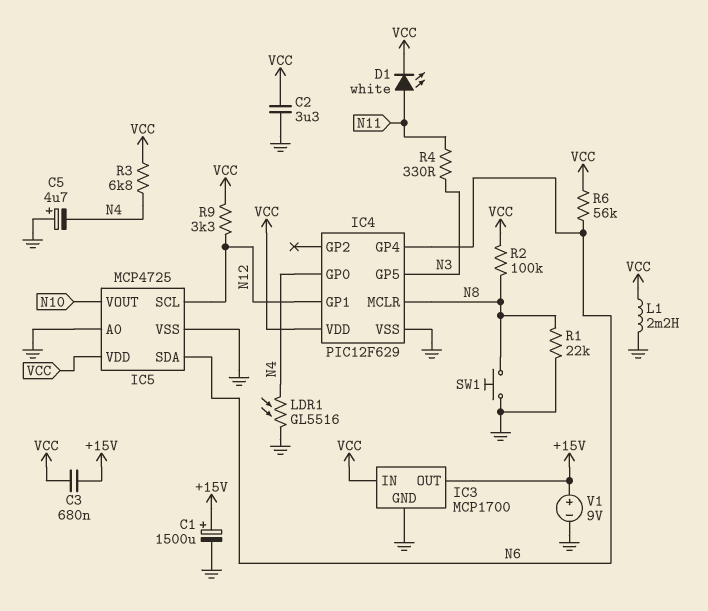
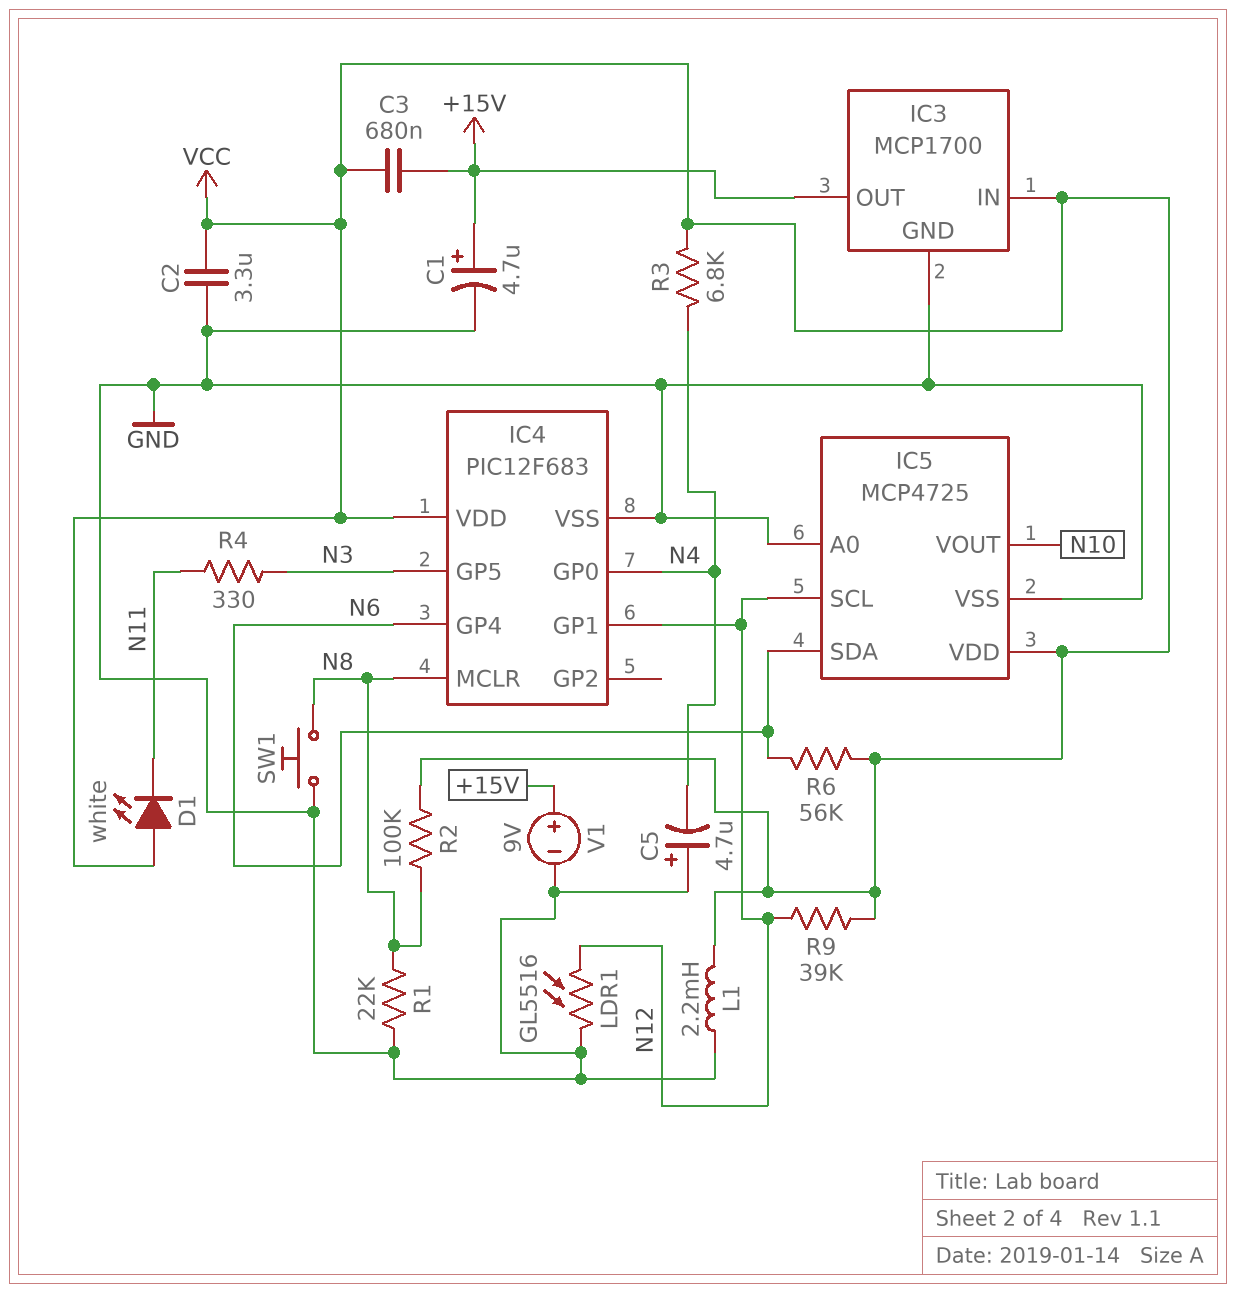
C1: 1500uF (plus +15V, minus GND) -> 4.7uF (plus +15V, minus GND)
D1: LED white (A N11, K VCC) -> LED white (A VCC, K N11)
IC4: PIC12F629 -> PIC12F683
LDR1: GL5516 (GND, N4) -> GL5516 (GND, N12)
R9: 3.3k (N12, VCC) -> 39k (N12, VCC)

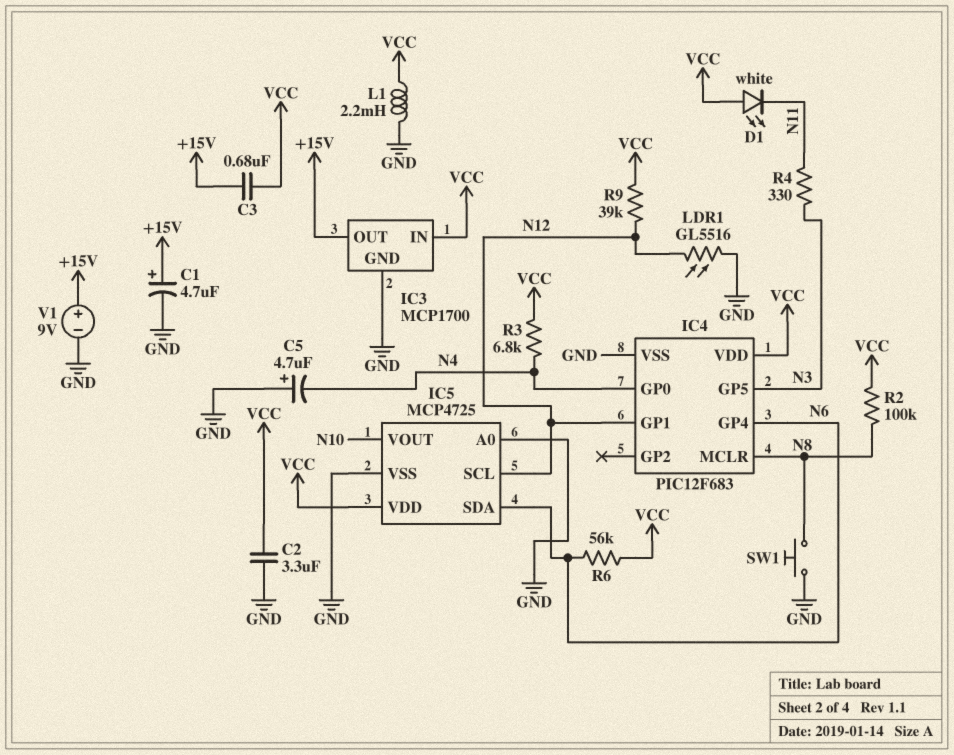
R1: 22k (GND, N8) -> none

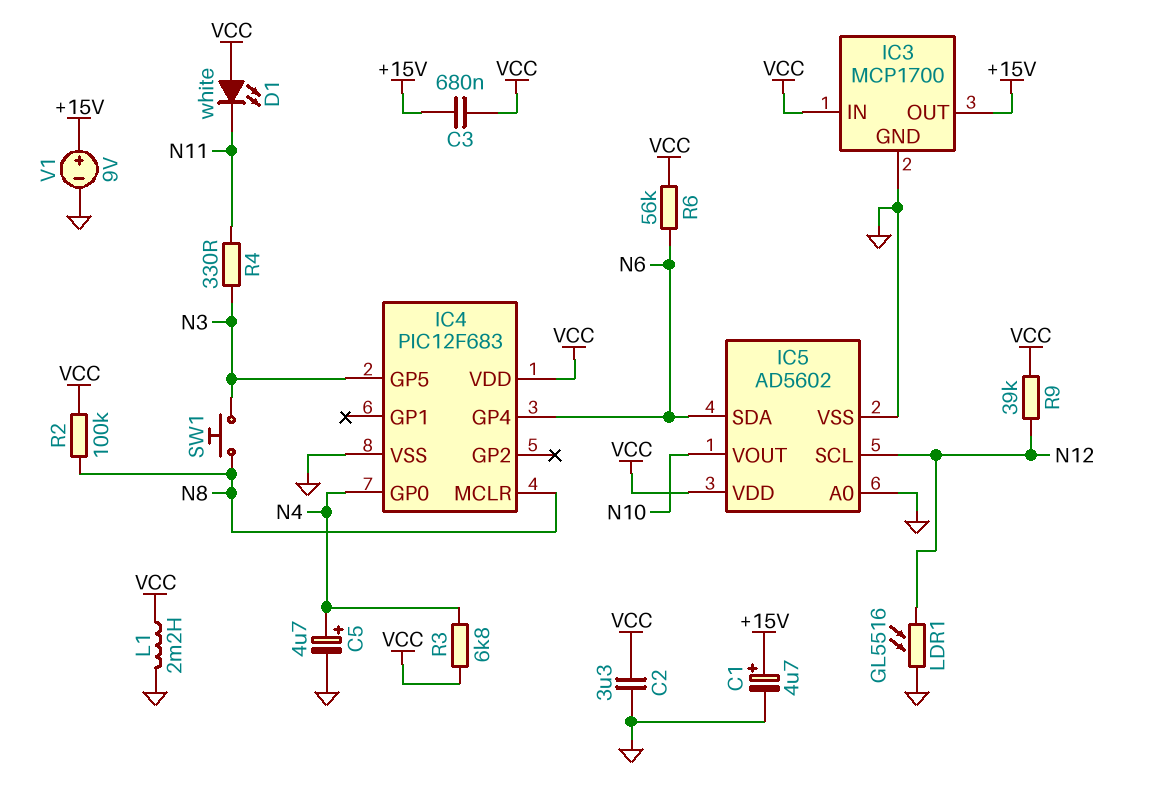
C5: 4.7uF (plus GND, minus N4) -> 4.7uF (plus N4, minus GND)
IC4 pin GP1: N12 -> none
IC5: MCP4725 -> AD5602
SW1: button (GND, N8) -> button (N3, N8)

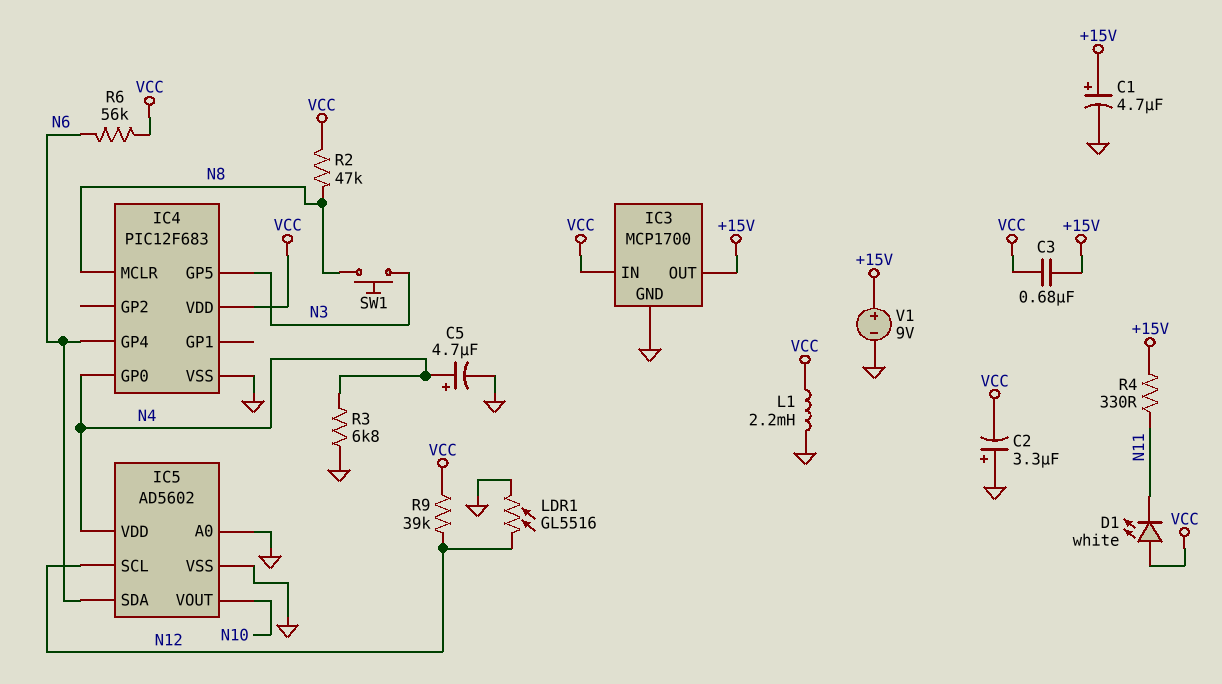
C2: 3.3uF (GND, VCC) -> 3.3uF (plus GND, minus VCC)
IC5 pin VDD: VCC -> N4
R2: 100k (N8, VCC) -> 47k (N8, VCC)
R3: 6.8k (N4, VCC) -> 6.8k (GND, N4)
R4: 330 (N3, N11) -> 330 (+15V, N11)

